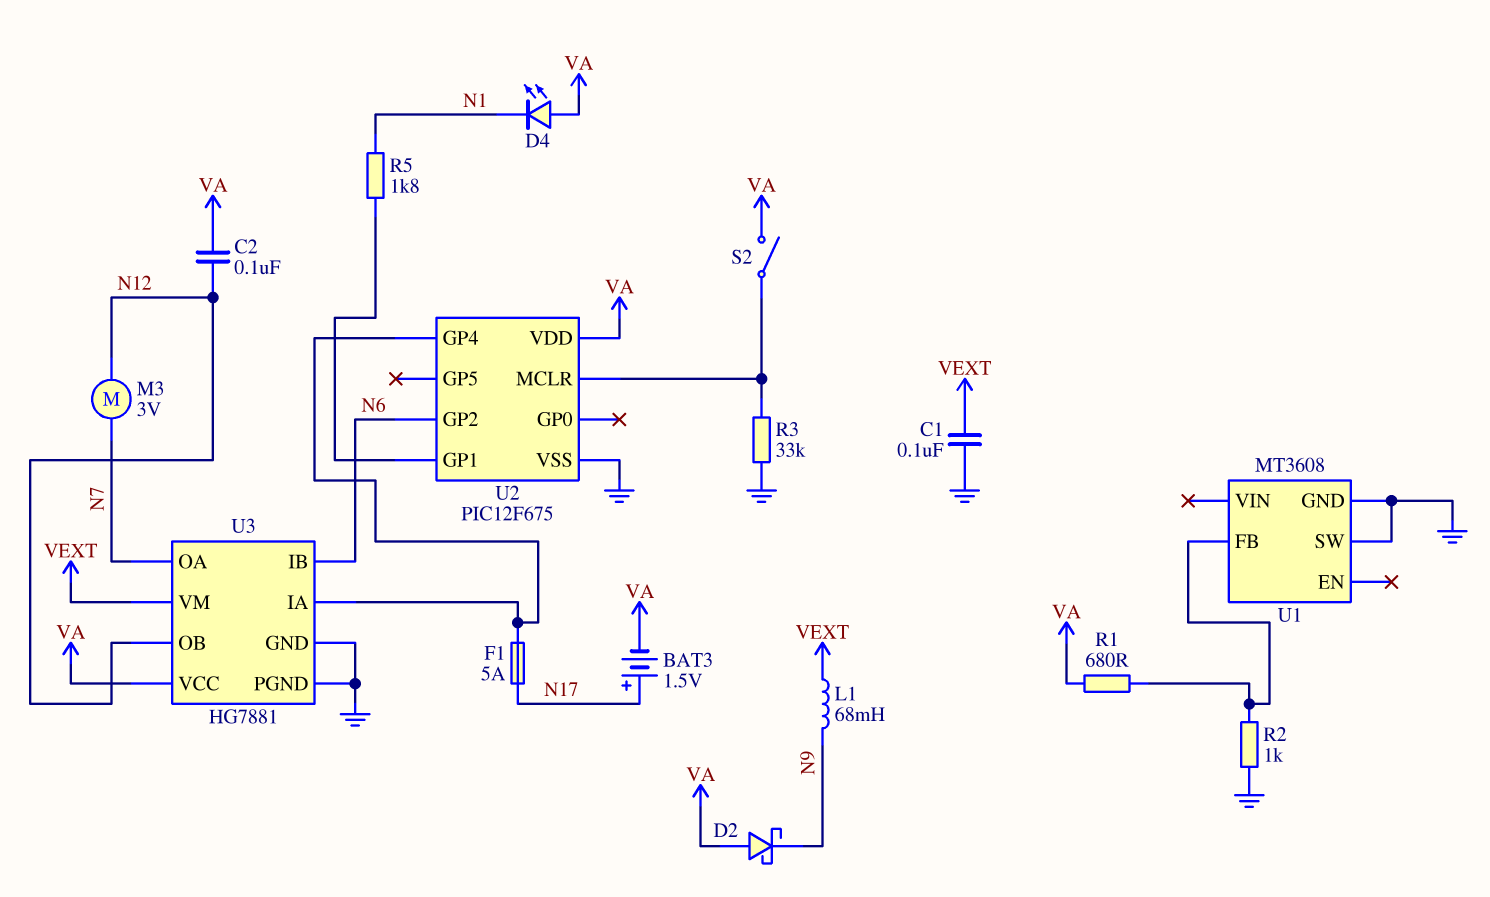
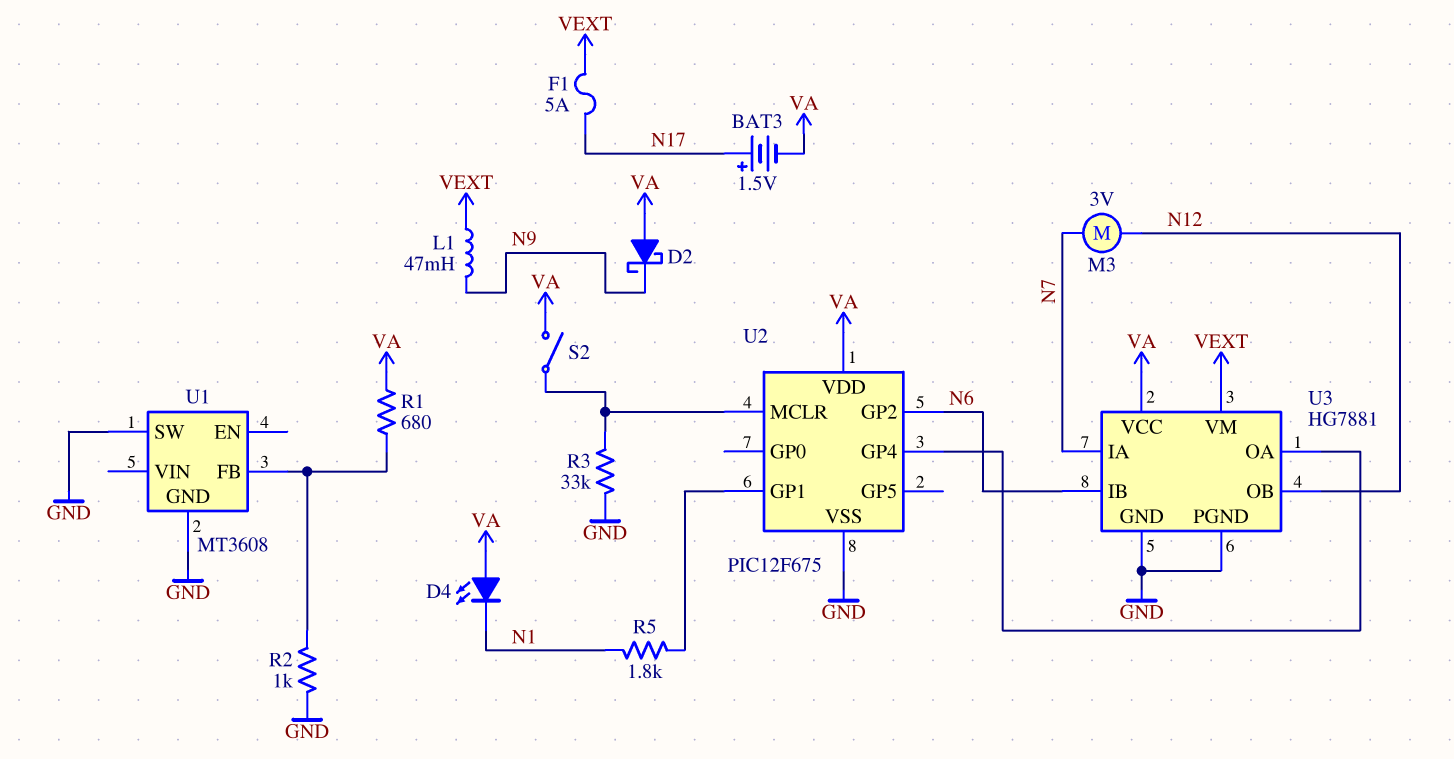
C1: 100nF (GND, VEXT) -> none
C2: 100nF (N12, VA) -> none
F1: 5A (N17, U2/GP4) -> 5A (N17, VEXT)
L1: 68mH (N9, VEXT) -> 47mH (N9, VEXT)
U3 pin IA: U2/GP4 -> N7
U3 pin OA: N7 -> U2/GP4

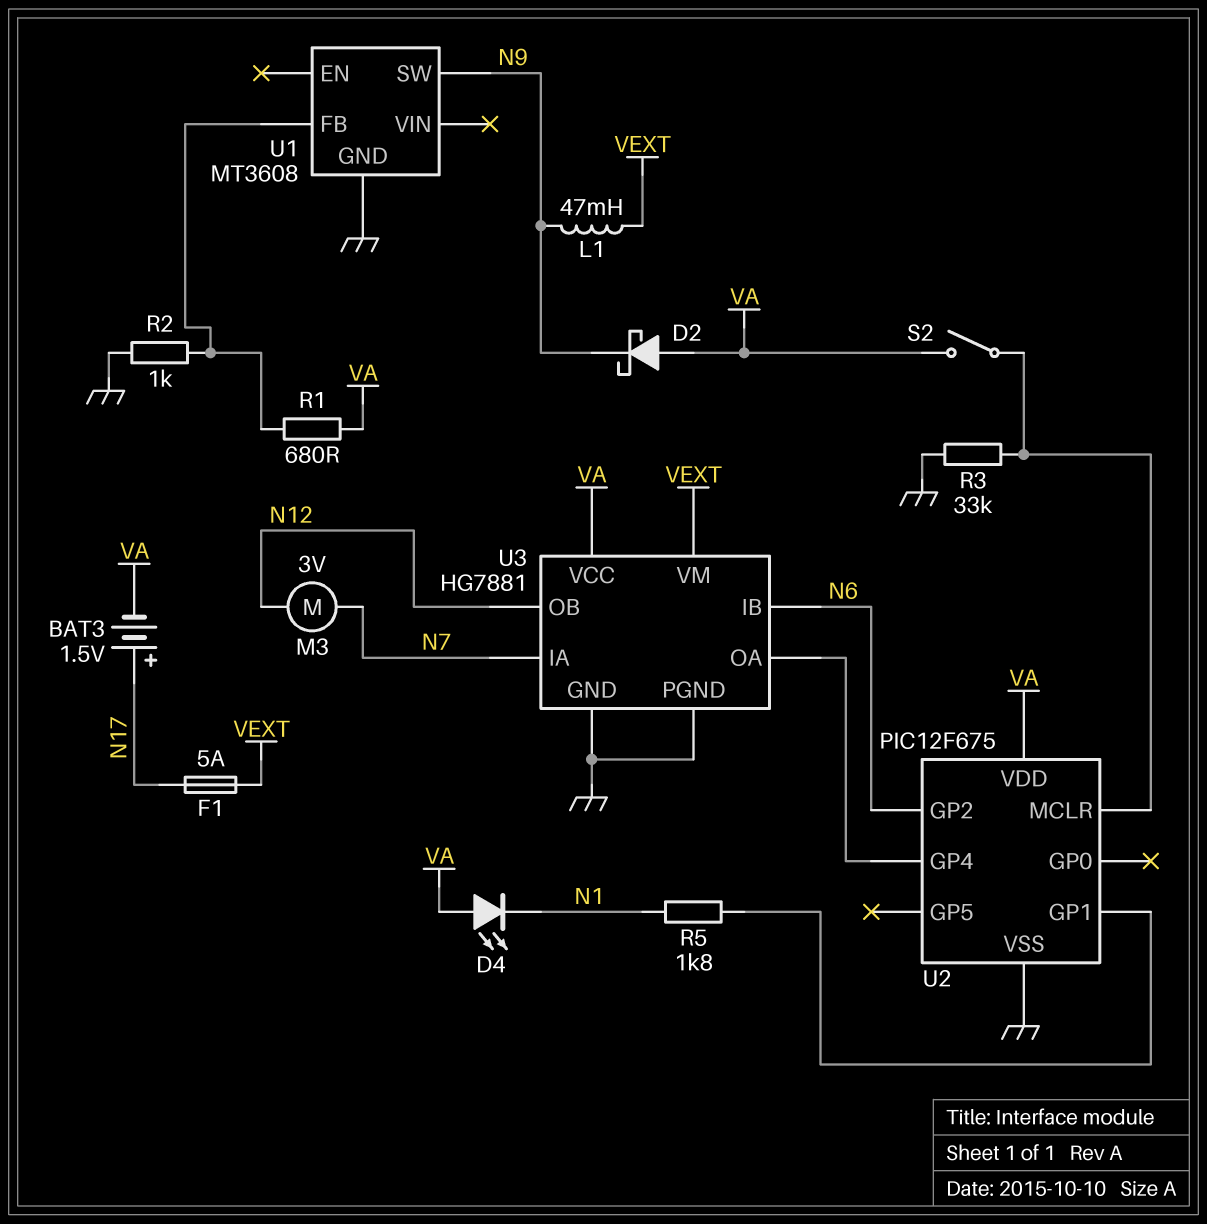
U1 pin SW: GND -> N9

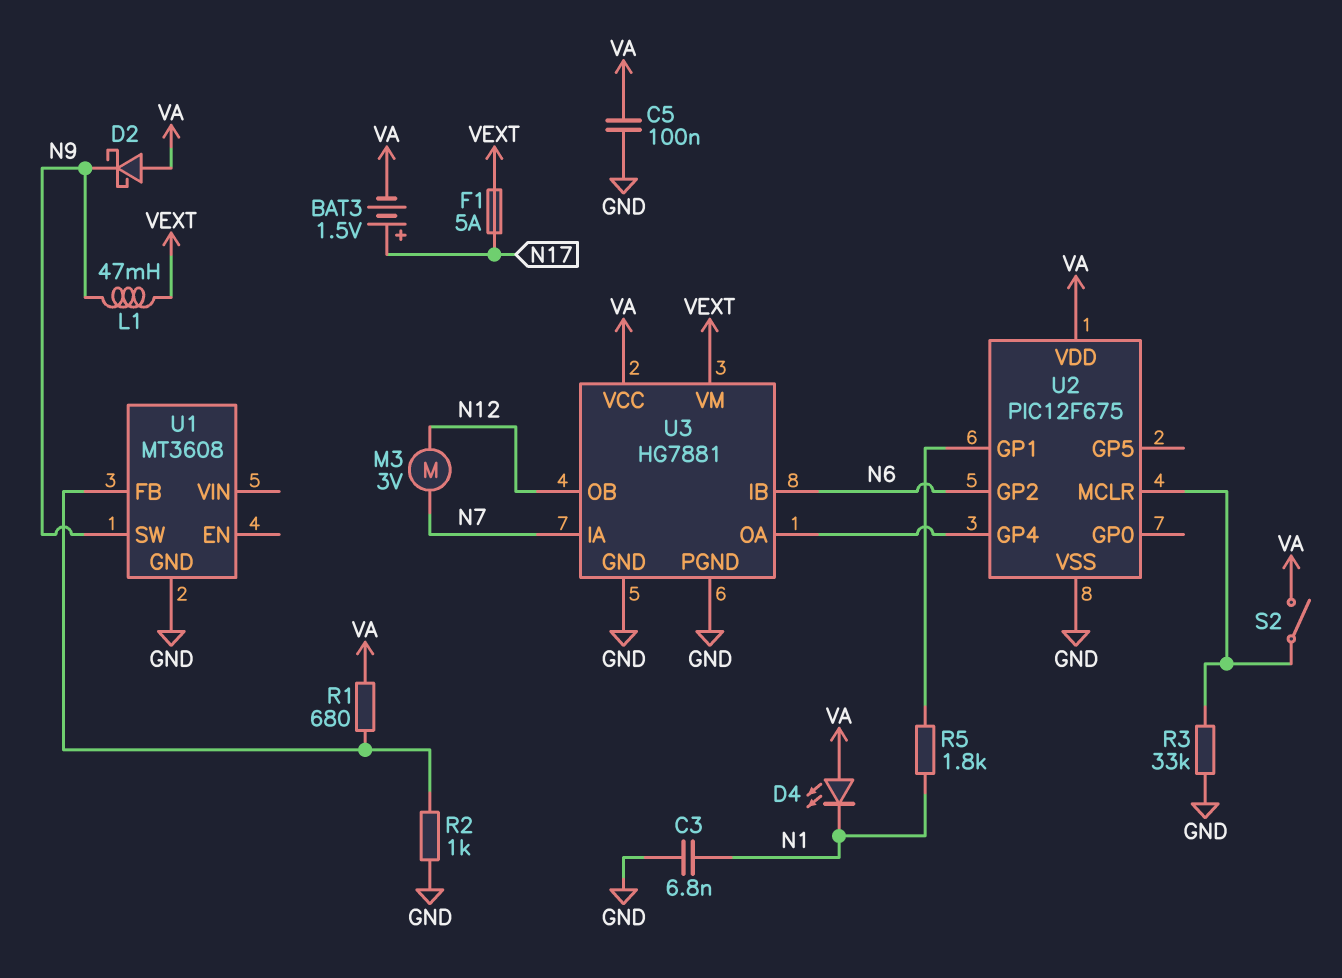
C3: none -> 6.8nF (GND, N1)
C5: none -> 100nF (GND, VA)

